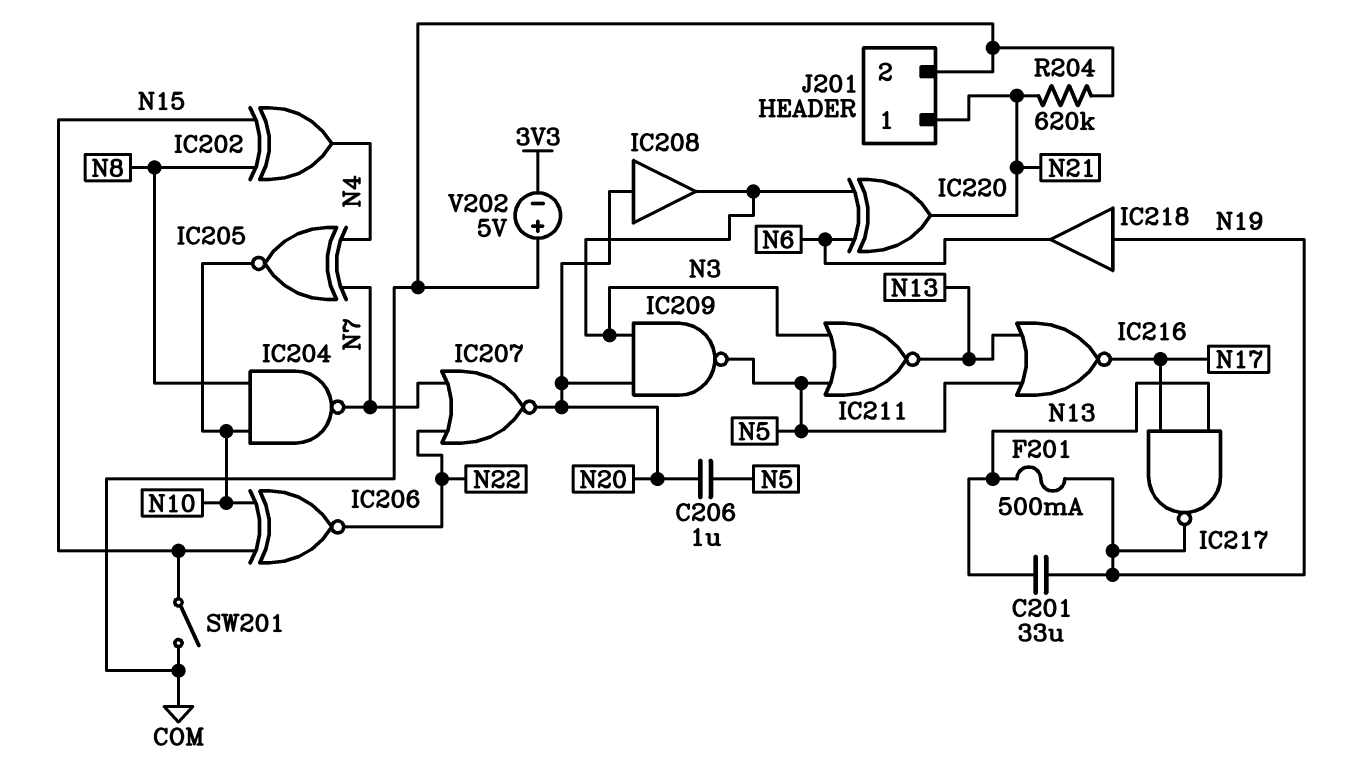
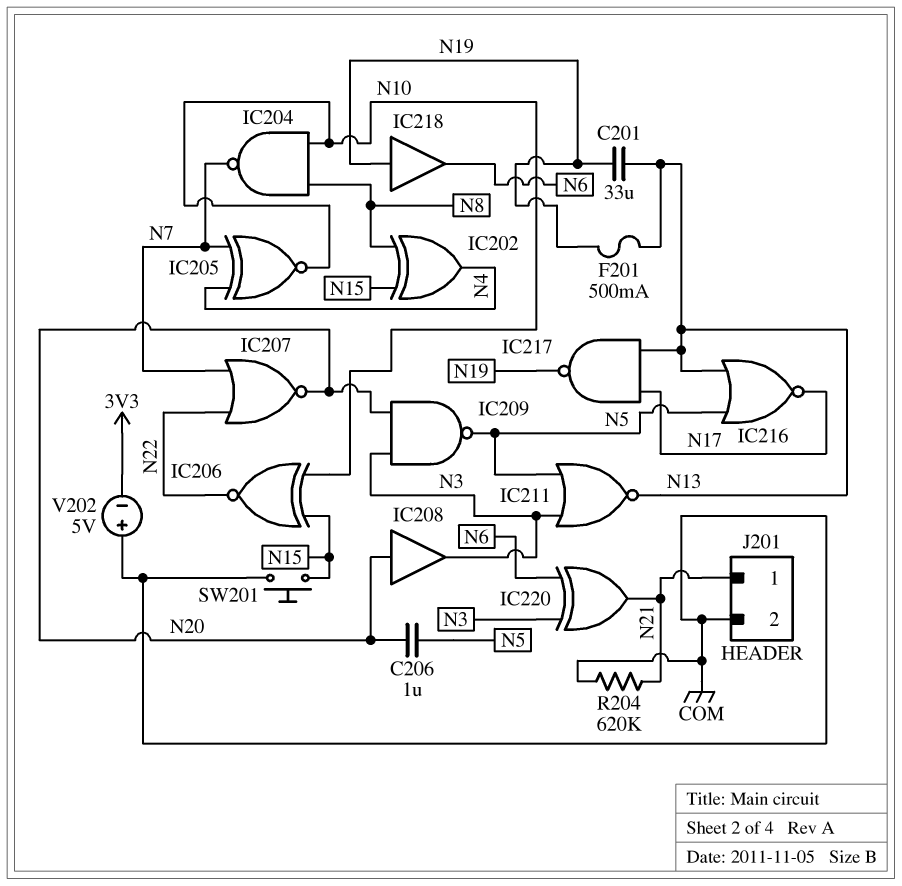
SW201: switch (COM, N15) -> button (COM, N15)

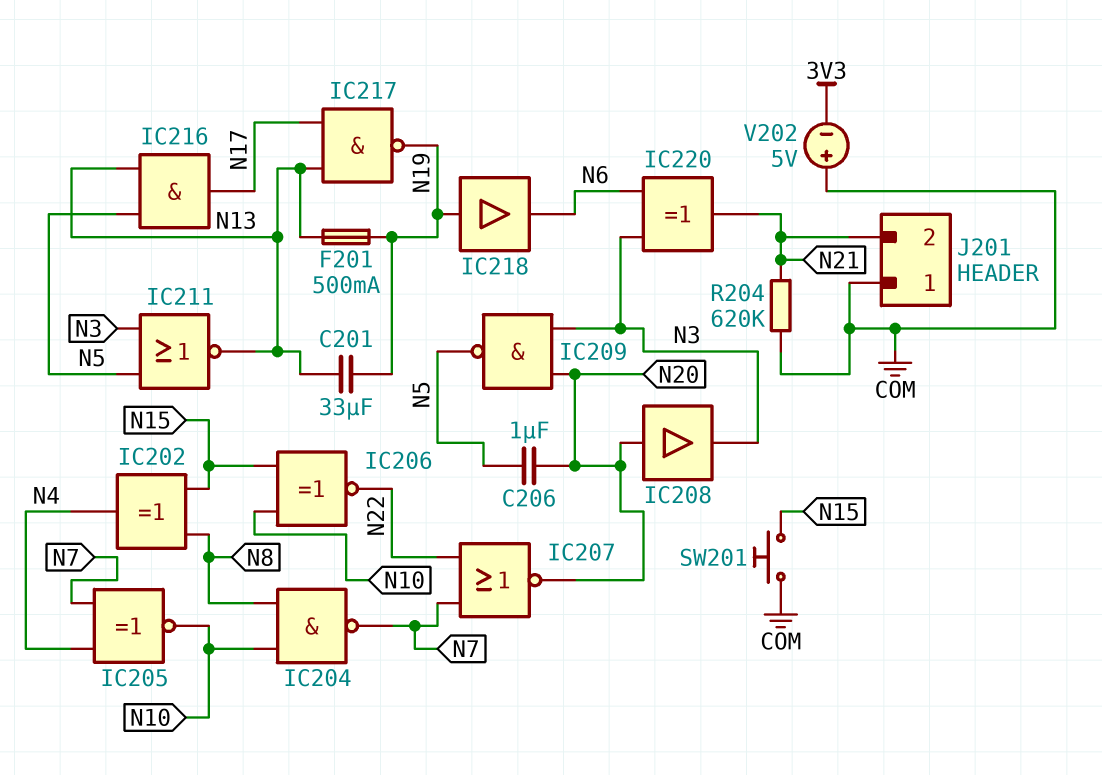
IC216: NOR (in N5, in N13, out N17) -> AND (in N5, in N13, out N17)
J201 pin 1: N21 -> COM
J201 pin 2: COM -> N21

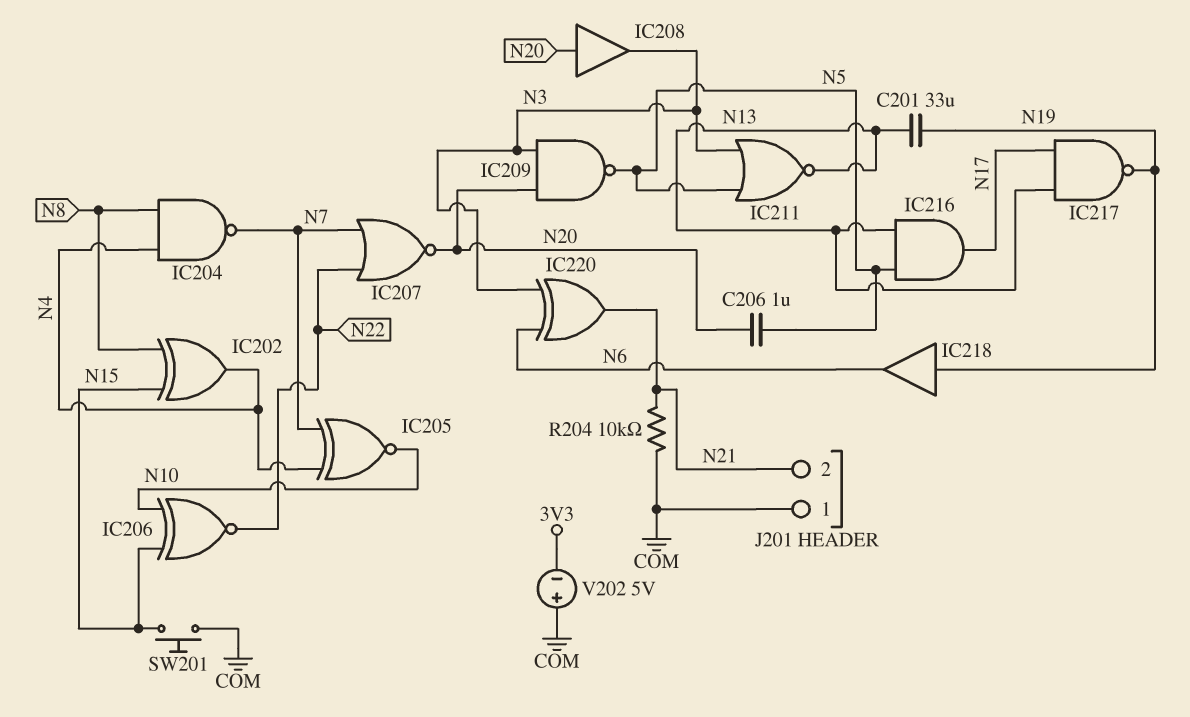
F201: 500mA (N13, N19) -> none
IC204: NAND (in N8, in N10, out N7) -> NAND (in N4, in N8, out N7)
R204: 620k (COM, N21) -> 10k (COM, N21)

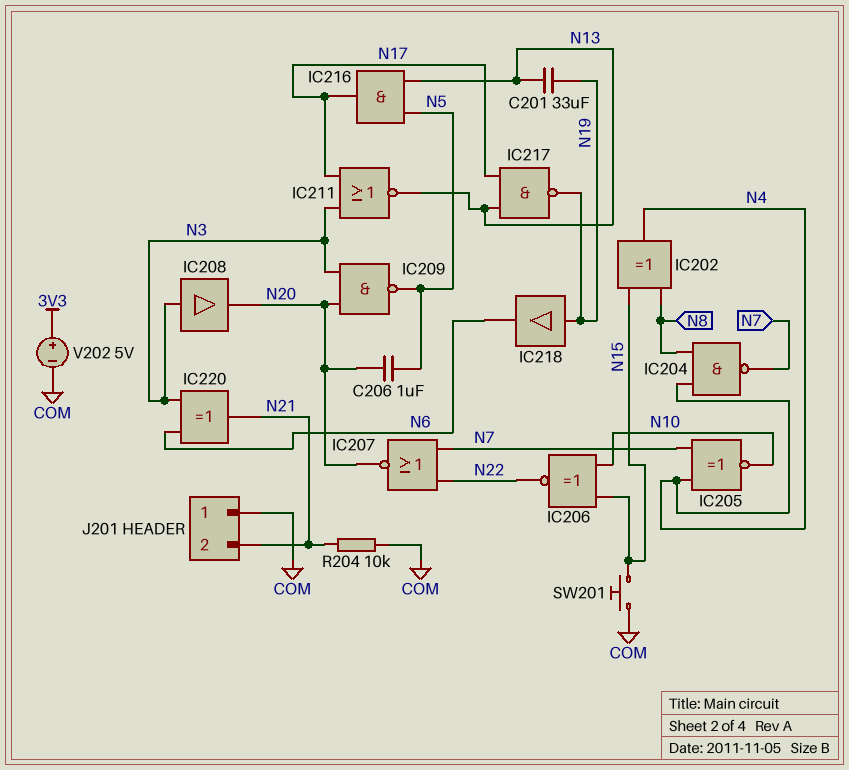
IC208: buffer (in N20, out N3) -> buffer (in N3, out N20)
IC211: NOR (in N3, in N5, out N13) -> NOR (in N3, in N17, out N13)
V202: 5V (plus COM, minus 3V3) -> 5V (plus 3V3, minus COM)

